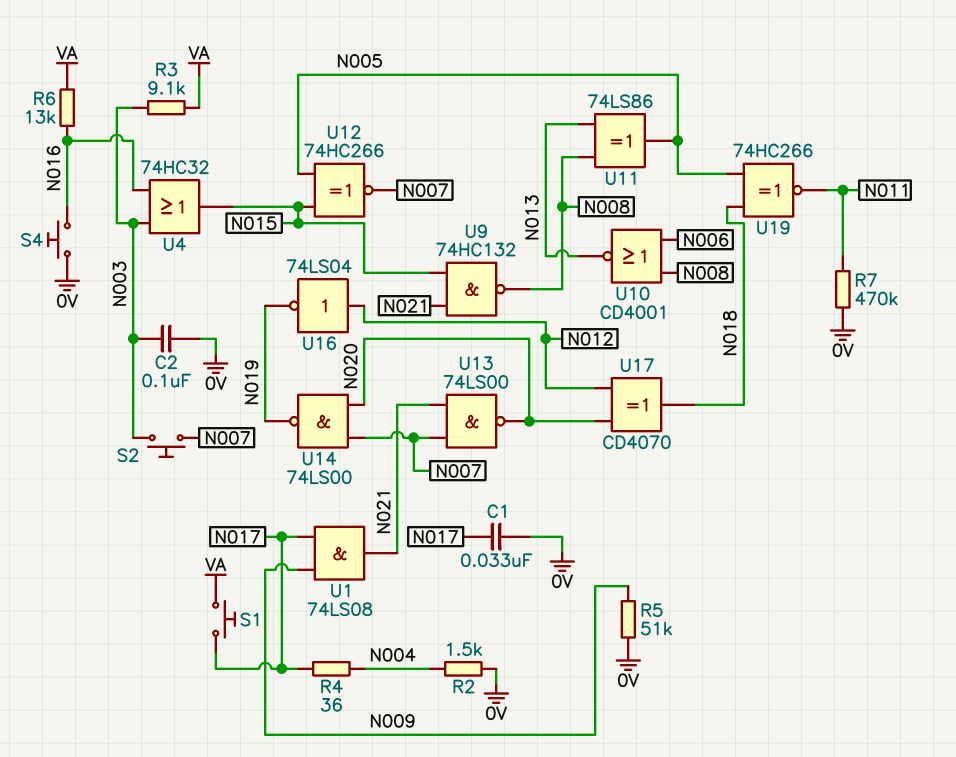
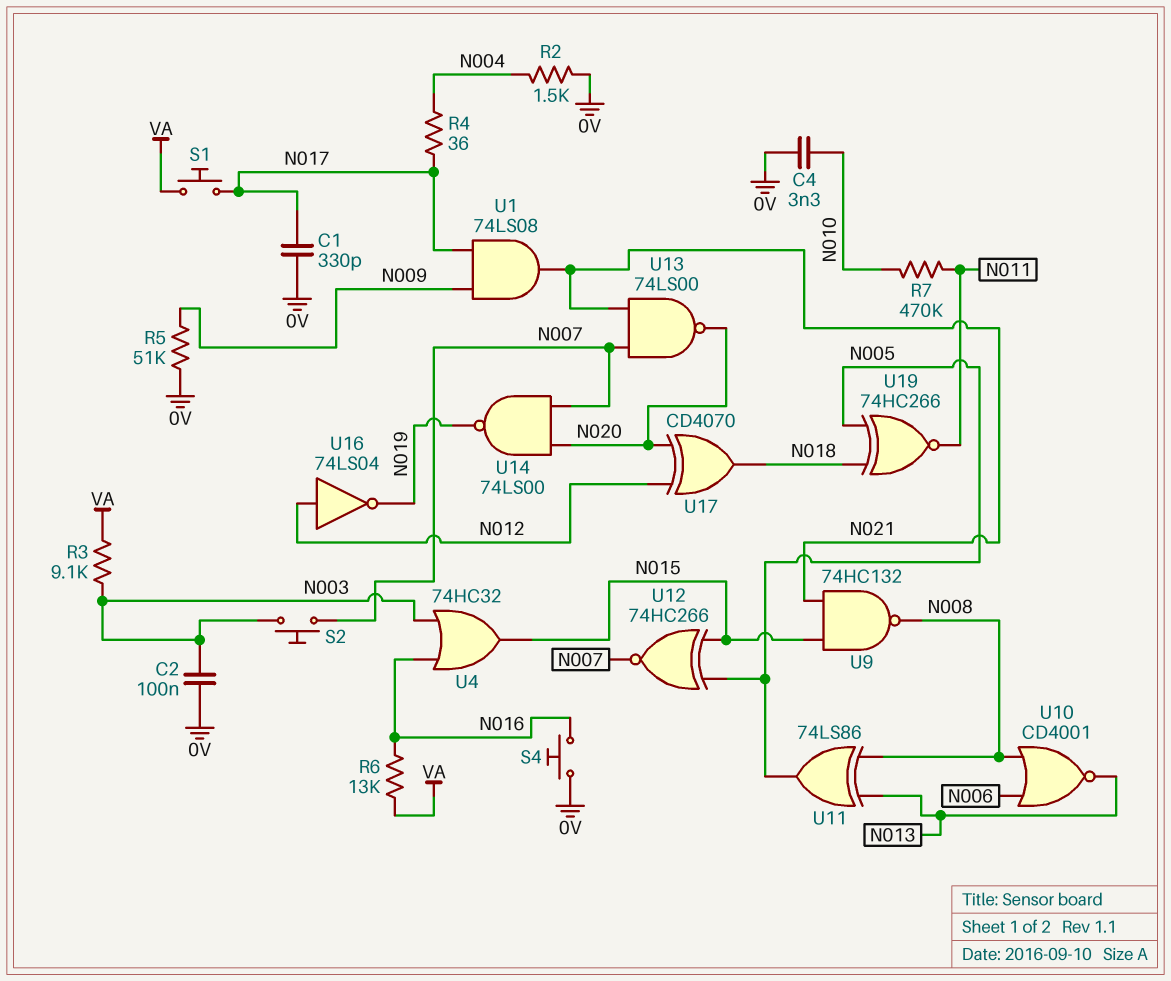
C1: 33nF (0V, N017) -> 330pF (0V, N017)
C4: none -> 3.3nF (0V, N010)
R7: 470k (0V, N011) -> 470k (N010, N011)

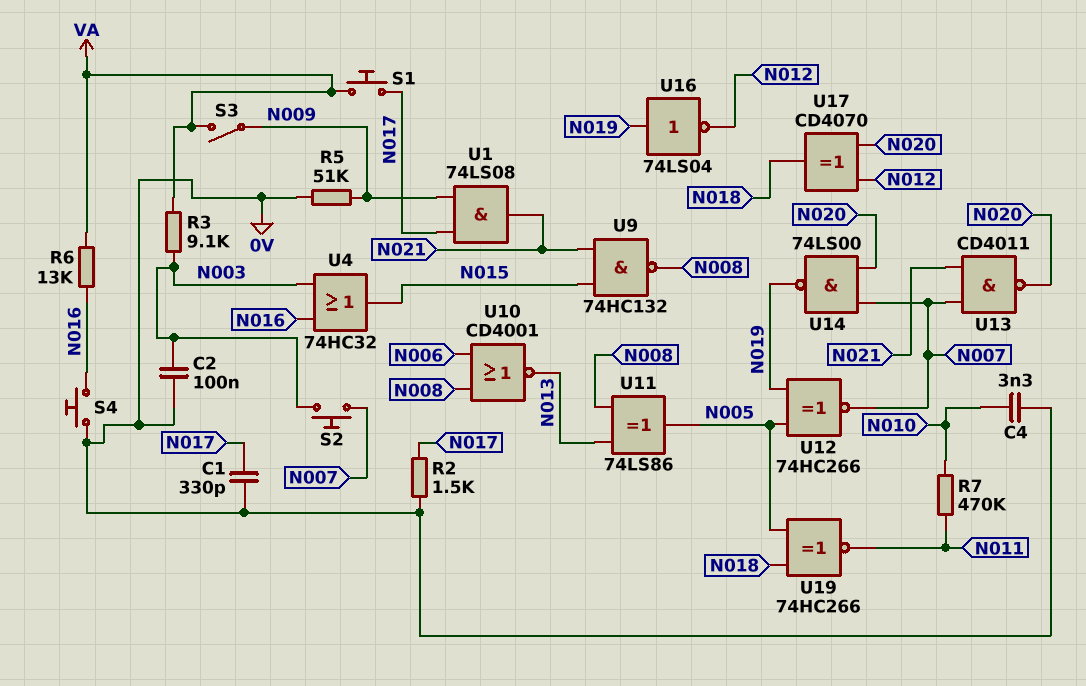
R2: 1.5k (0V, N004) -> 1.5k (0V, N017)
R4: 36 (N004, N017) -> none
S3: none -> switch (N009, VA)
U12: XNOR 74HC266 (in N005, in N015, out N007) -> XNOR 74HC266 (in N005, in N019, out N007)
U13: NAND 74LS00 (in N007, in N021, out N020) -> NAND CD4011 (in N007, in N021, out N020)
U16: NOT 74LS04 (in N012, out N019) -> NOT 74LS04 (in N019, out N012)

